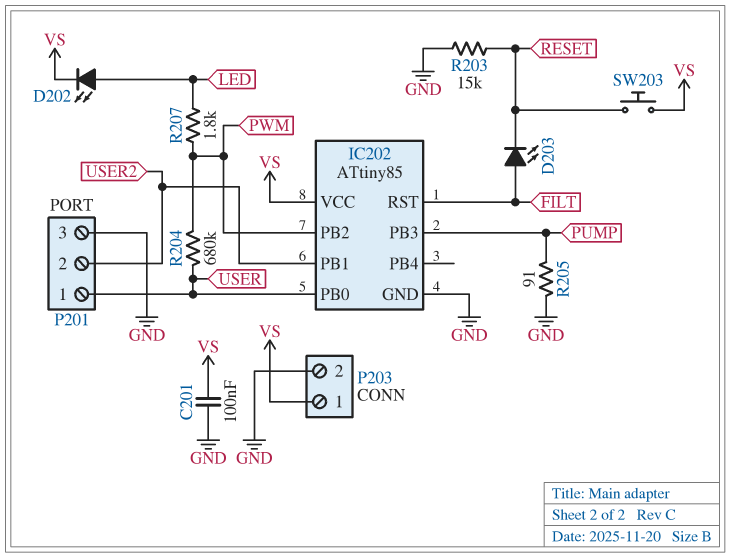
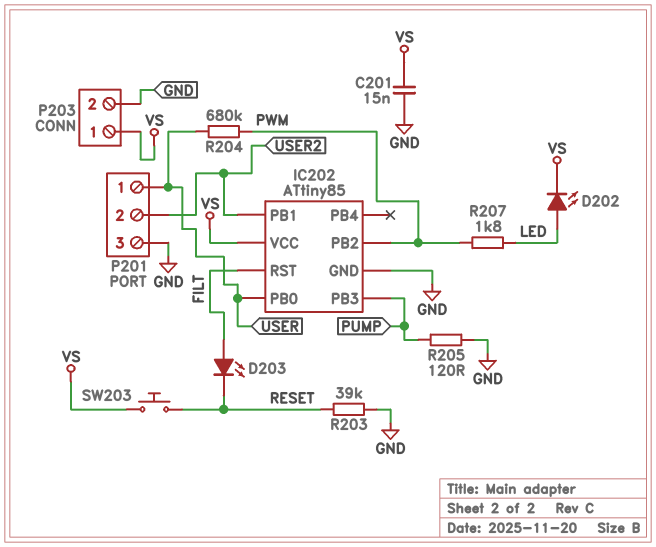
C201: 100nF (GND, VS) -> 15nF (GND, VS)
R203: 15k (GND, RESET) -> 39k (GND, RESET)
R205: 91 (GND, PUMP) -> 120 (GND, PUMP)

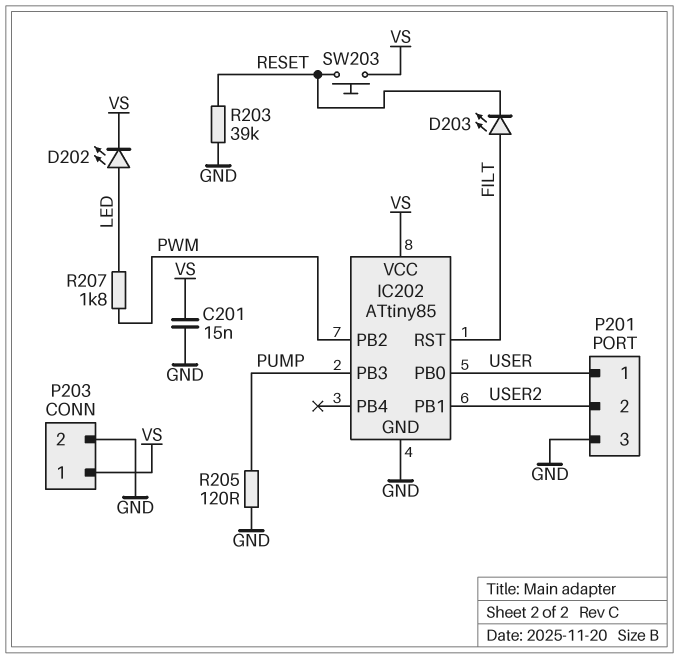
R204: 680k (PWM, USER) -> none

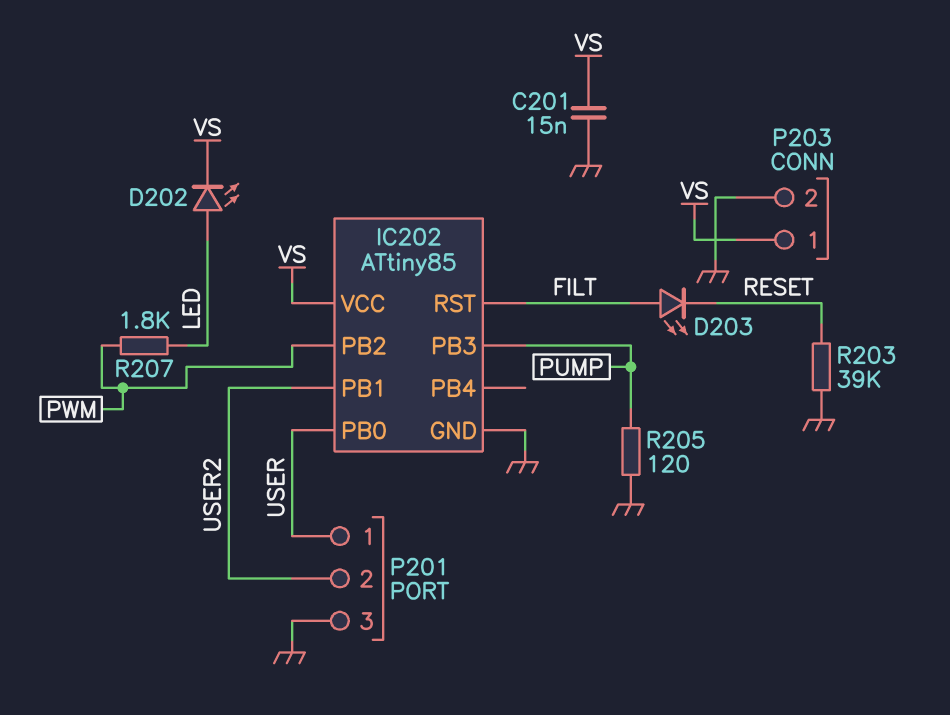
SW203: button (RESET, VS) -> none

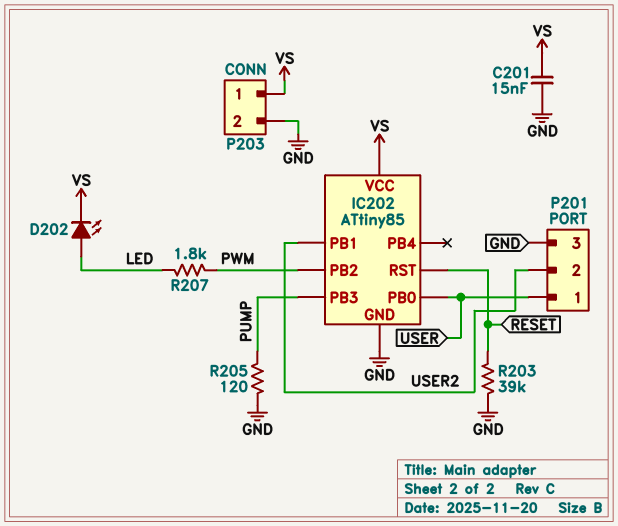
D203: LED (A FILT, K RESET) -> none
IC202 pin RST: FILT -> RESET

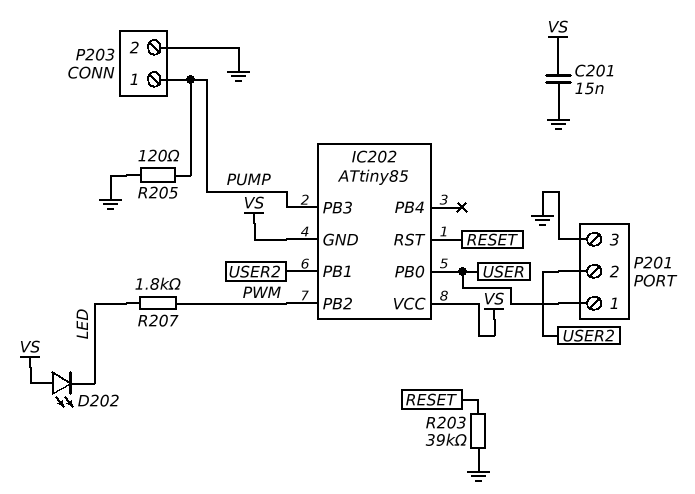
D202: LED (A LED, K VS) -> LED (A VS, K LED)
IC202 pin GND: GND -> VS
P203 pin 1: VS -> PUMP

